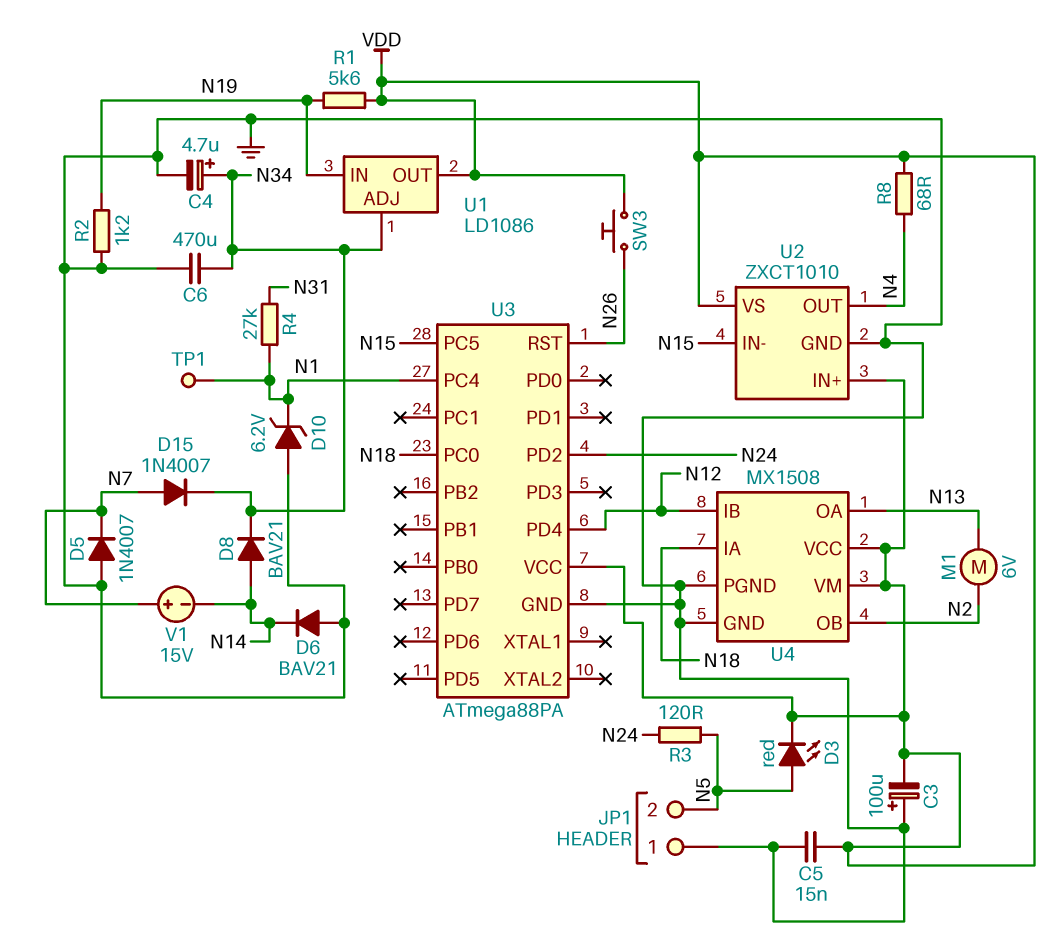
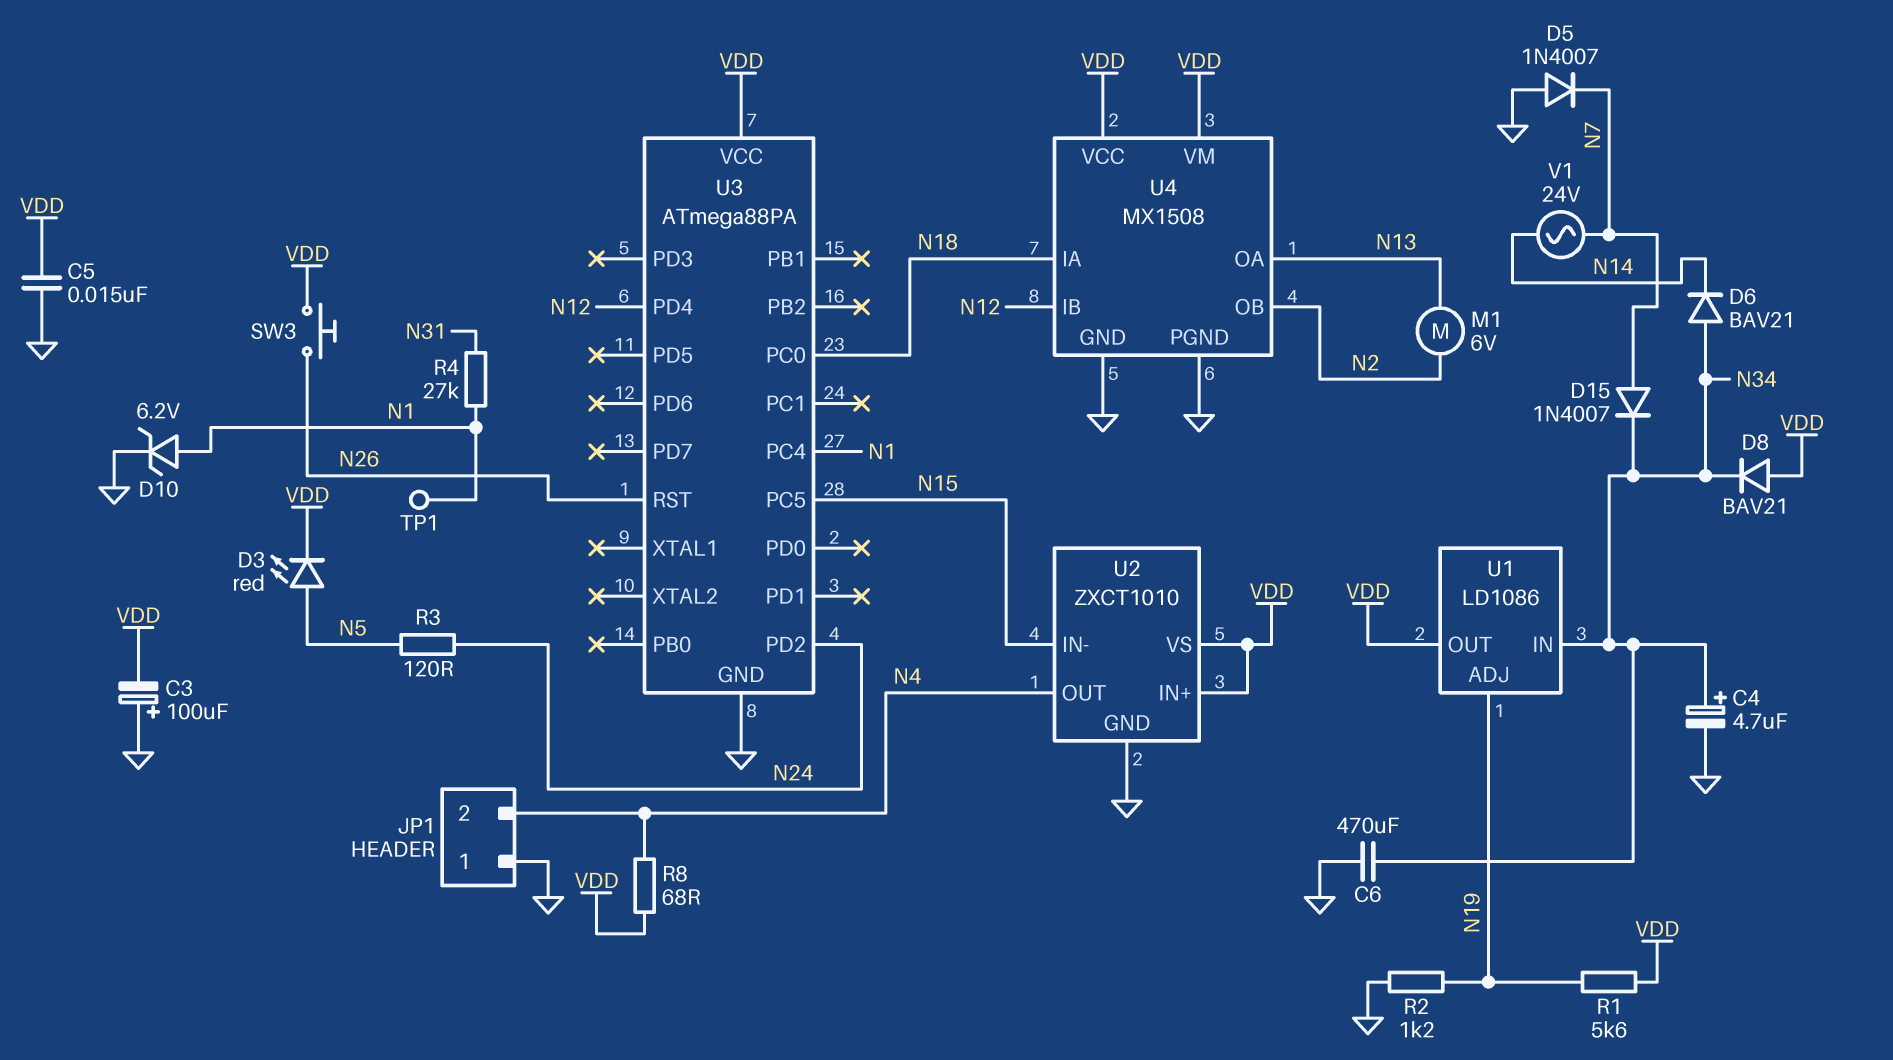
D6: diode BAV21 (A GND, K N14) -> diode BAV21 (A N34, K N14)
D8: diode BAV21 (A N14, K N34) -> diode BAV21 (A VDD, K N34)
D10: zener 6.2V (A GND, K N1) -> zener 6.2V (A N1, K GND)
JP1 pin 2: N5 -> N4
U1 pin ADJ: N34 -> N19
U1 pin IN: N19 -> N34
V1: 15V (plus N7, minus N14) -> AC 24V (N7, N14)

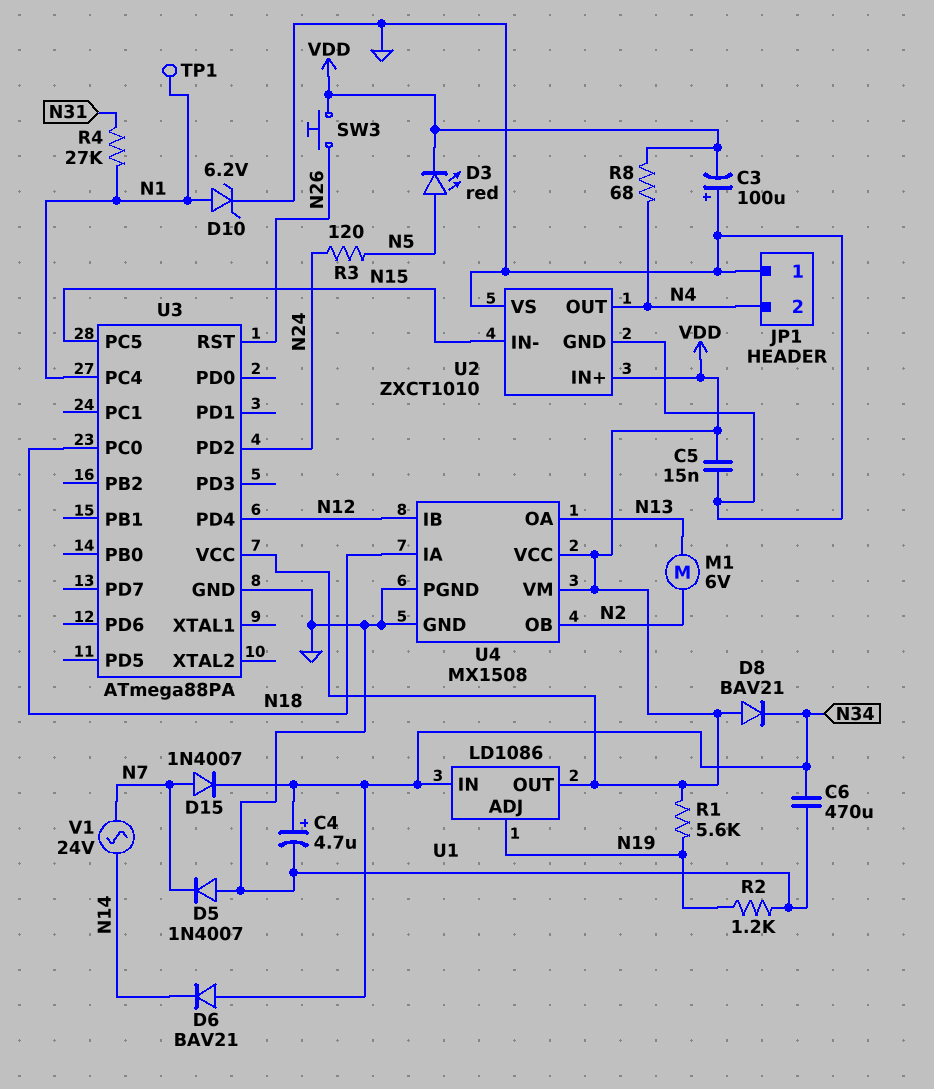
U2 pin VS: VDD -> GND

